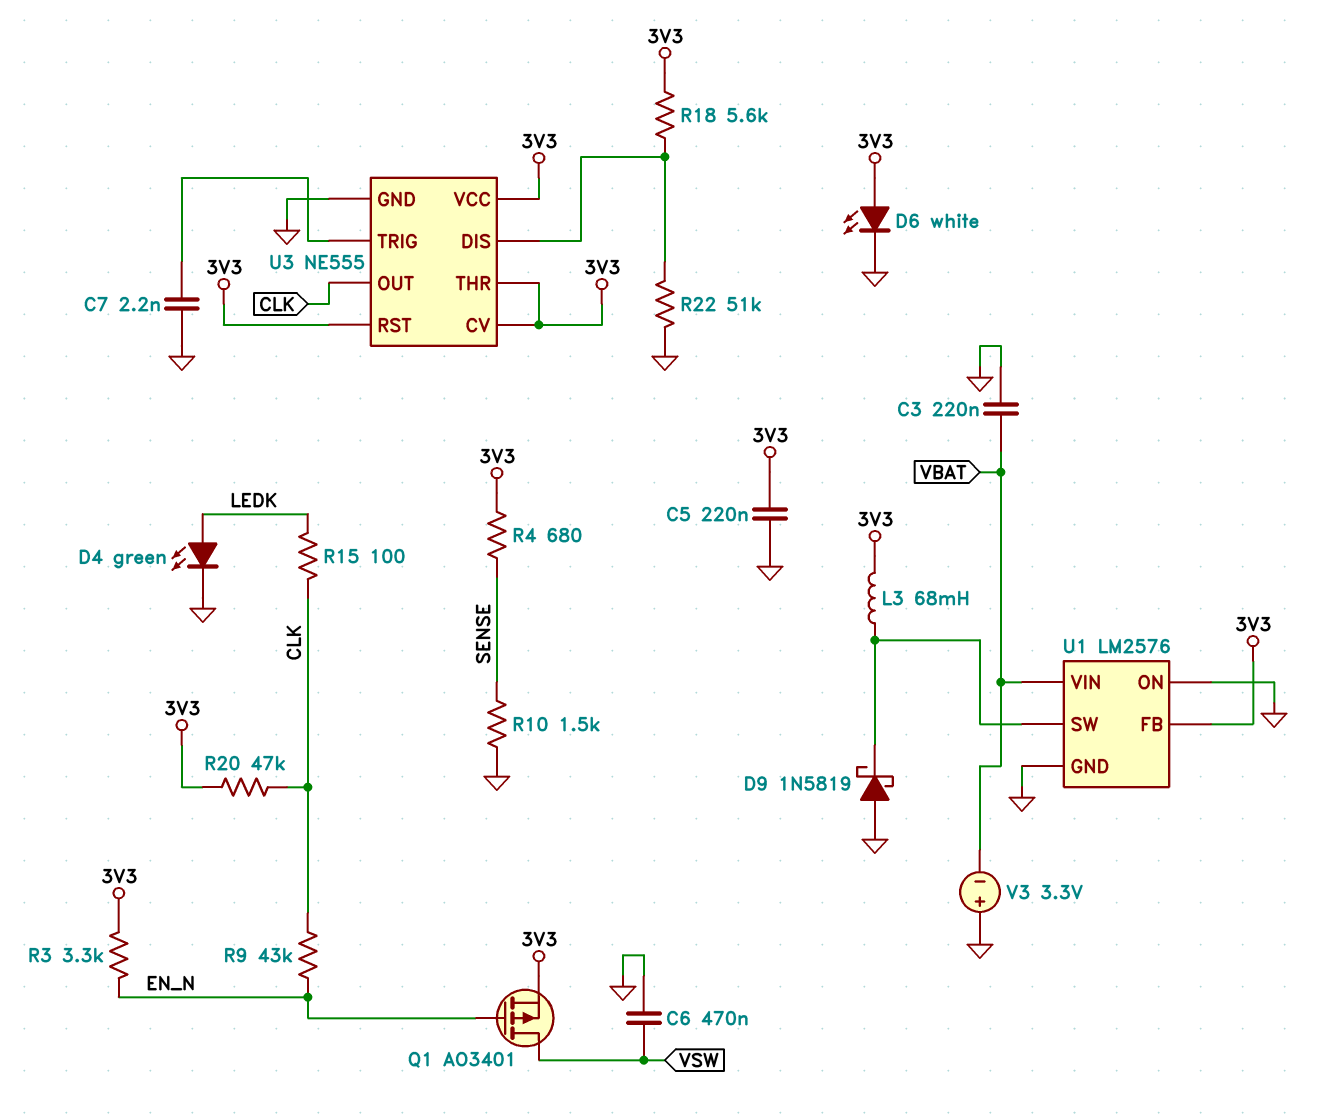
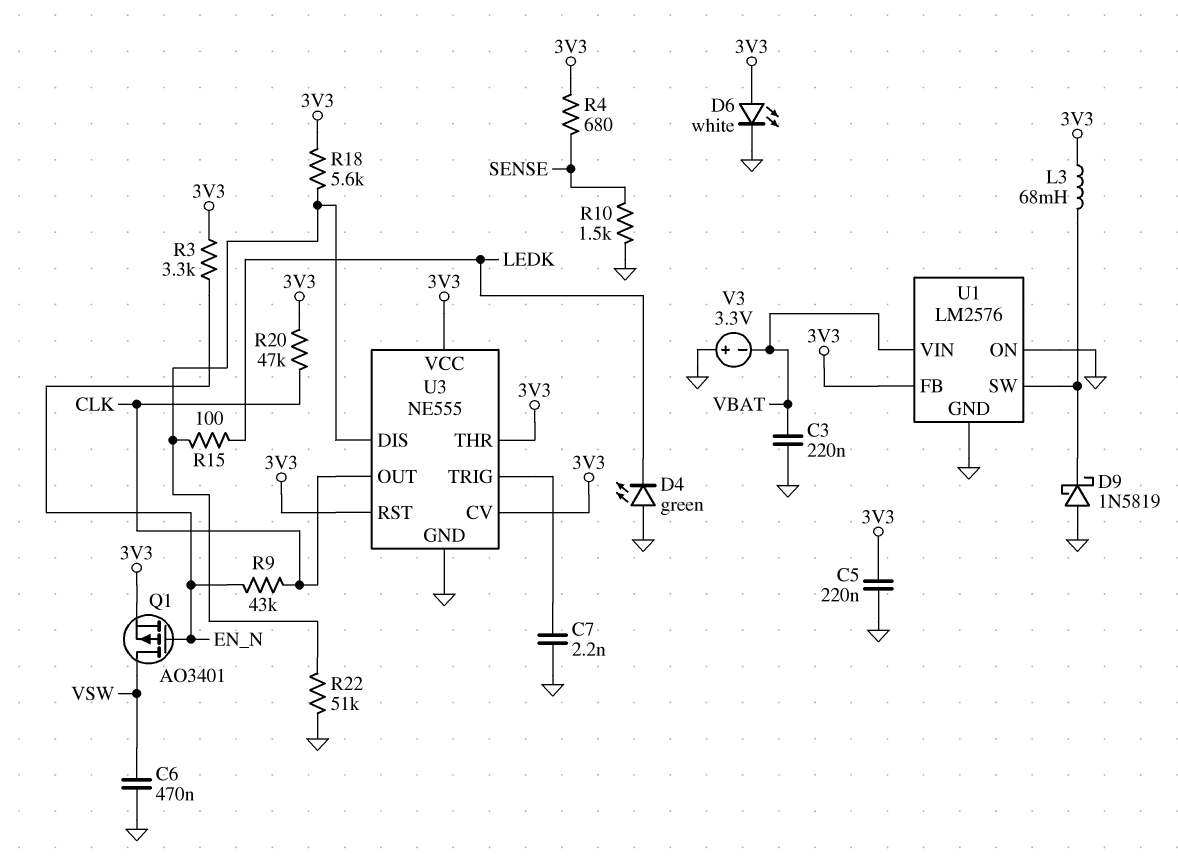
D4: LED green (A LEDK, K GND) -> LED green (A GND, K LEDK)
R15: 100 (CLK, LEDK) -> 100 (LEDK, U3/DIS)

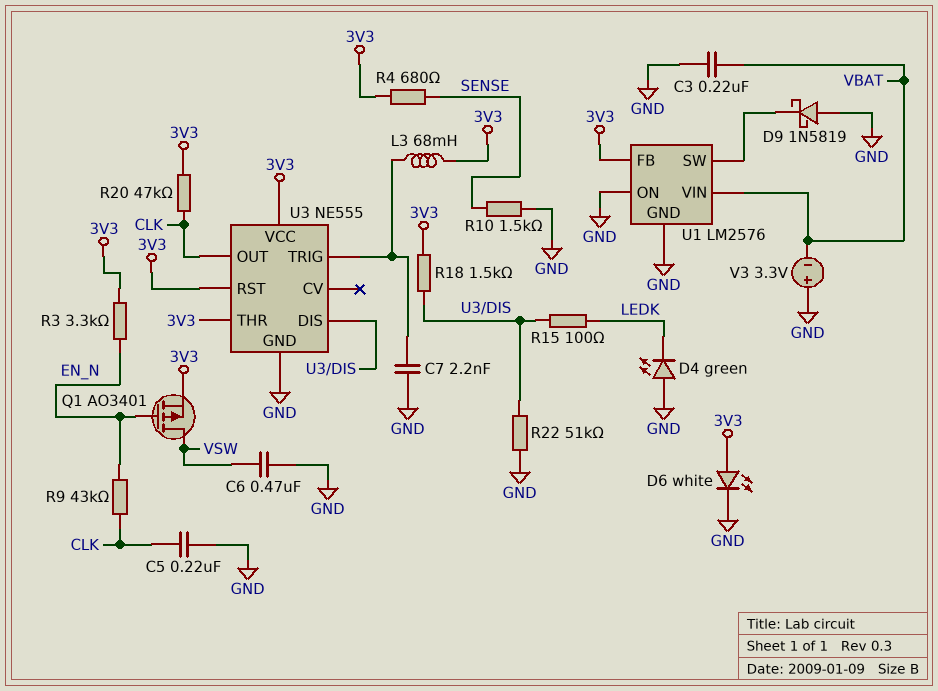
C5: 220nF (3V3, GND) -> 220nF (CLK, GND)
L3: 68mH (3V3, U1/SW) -> 68mH (3V3, U3/TRIG)
R18: 5.6k (3V3, U3/DIS) -> 1.5k (3V3, U3/DIS)
U3 pin CV: 3V3 -> none

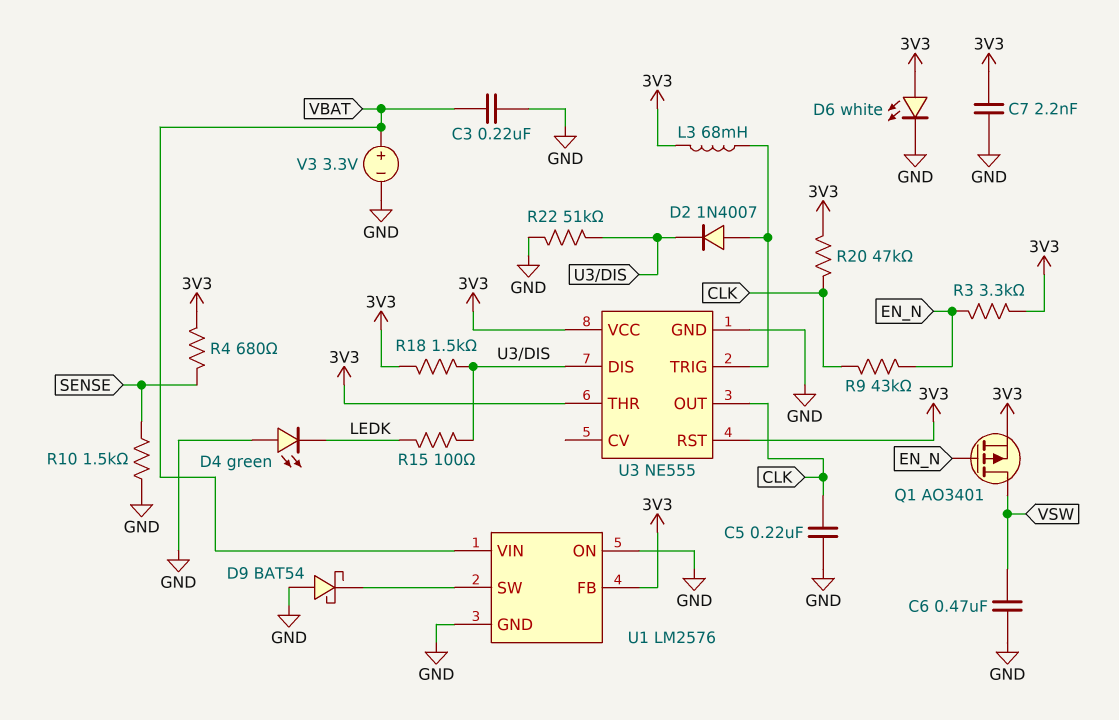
C7: 2.2nF (GND, U3/TRIG) -> 2.2nF (3V3, GND)
D2: none -> diode 1N4007 (A U3/TRIG, K U3/DIS)
D9: schottky 1N5819 (A GND, K U1/SW) -> schottky BAT54 (A GND, K U1/SW)
V3: 3.3V (plus GND, minus VBAT) -> 3.3V (plus VBAT, minus GND)

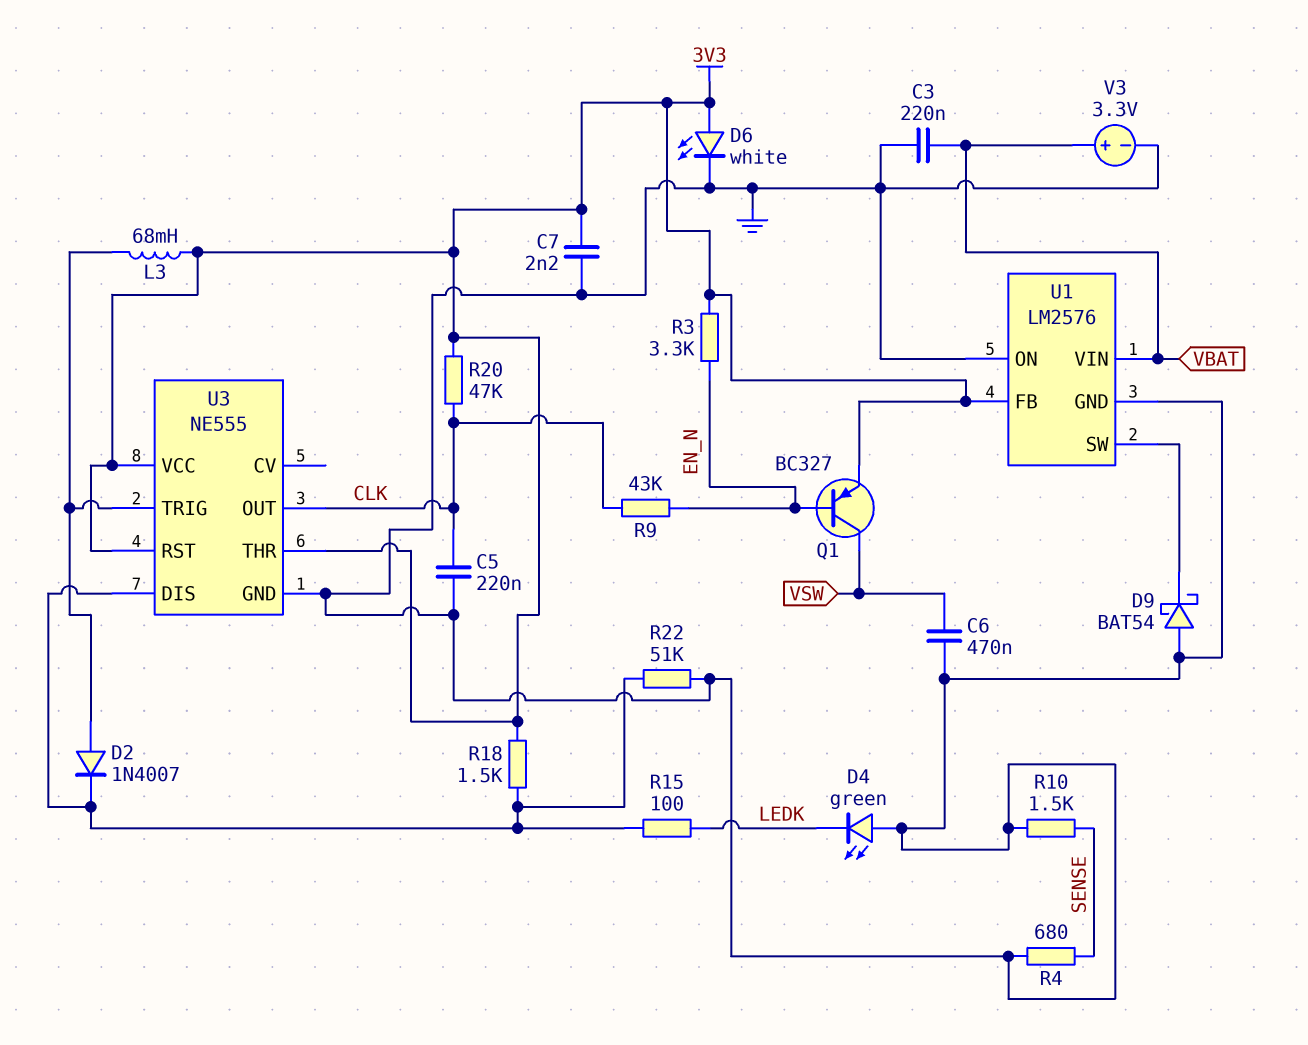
Q1: PMOS AO3401 (G EN_N, D VSW, S 3V3) -> PNP BC327 (B EN_N, C VSW, E 3V3)
R4: 680 (3V3, SENSE) -> 680 (GND, SENSE)

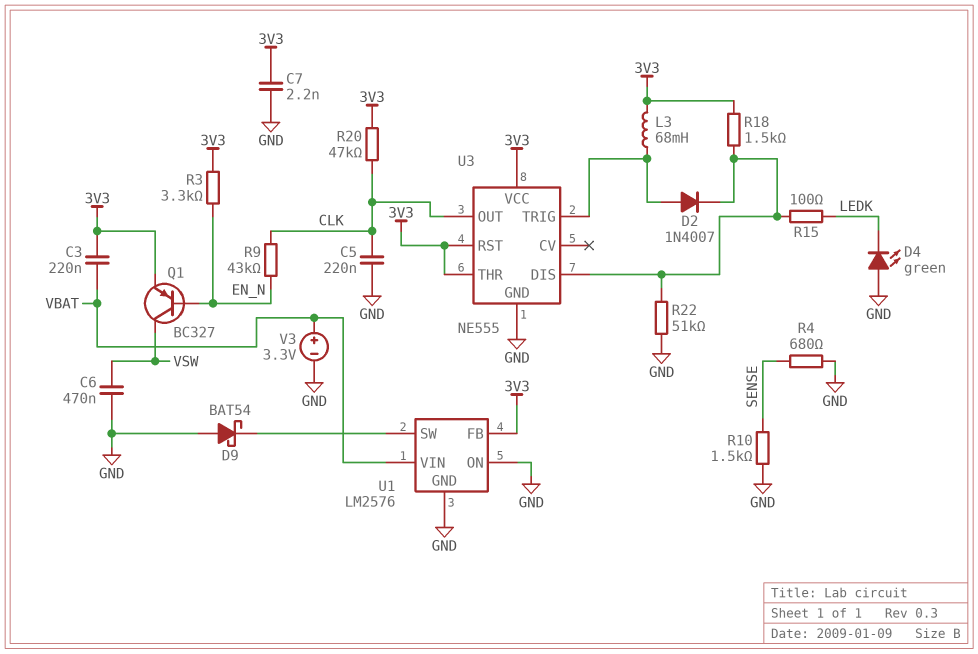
C3: 220nF (GND, VBAT) -> 220nF (3V3, VBAT)
D6: LED white (A 3V3, K GND) -> none

